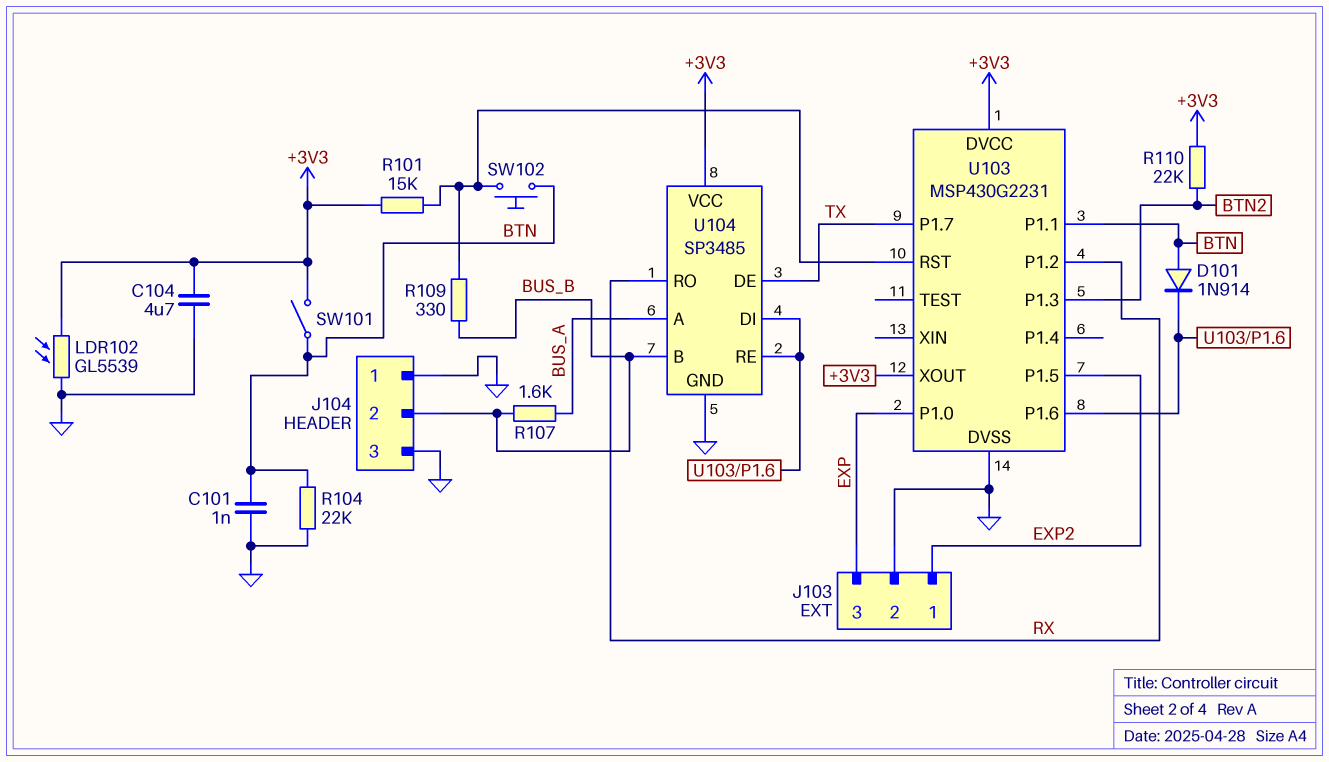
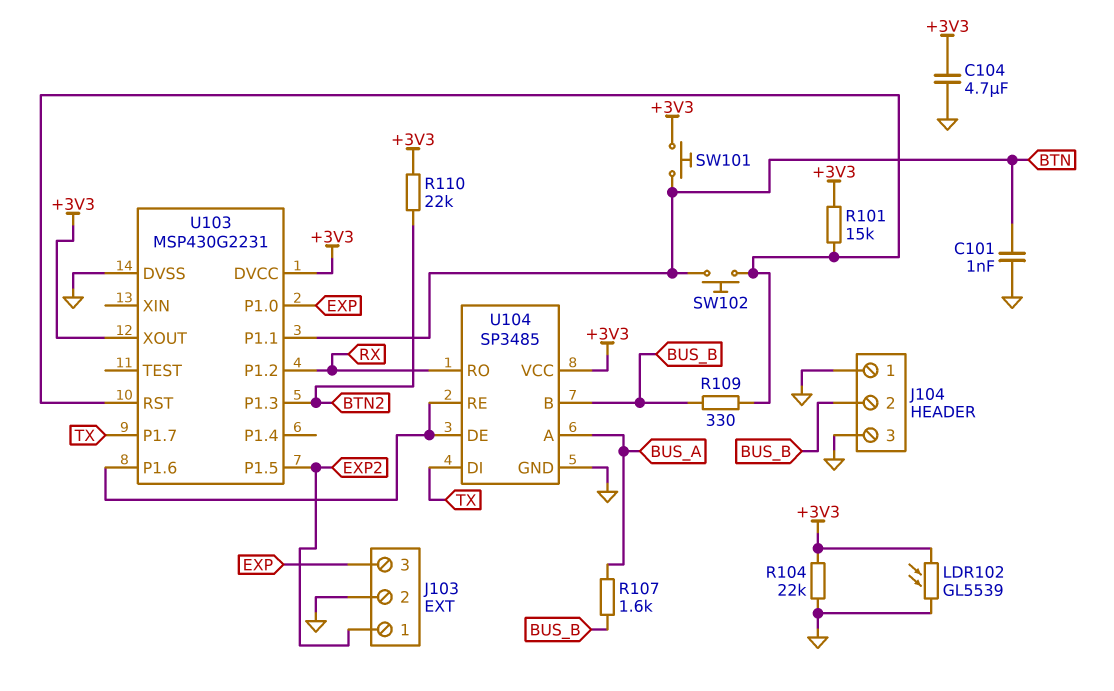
D101: diode 1N914 (A BTN, K U103/P1.6) -> none
R104: 22k (BTN, GND) -> 22k (+3V3, GND)
SW101: switch (+3V3, BTN) -> button (+3V3, BTN)
U104 pin DE: TX -> U103/P1.6
U104 pin DI: U103/P1.6 -> TX

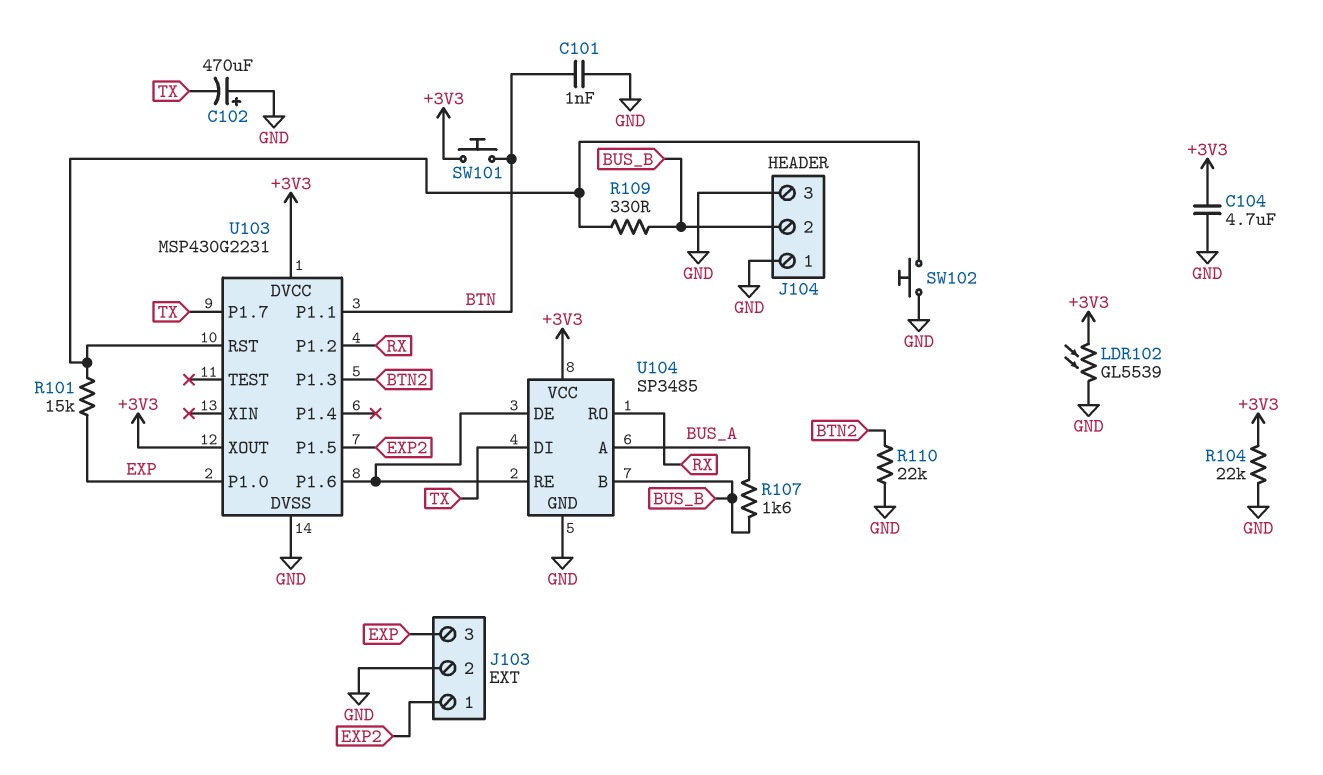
C102: none -> 470uF (plus GND, minus TX)
R101: 15k (+3V3, U103/RST) -> 15k (EXP, U103/RST)
R110: 22k (+3V3, BTN2) -> 22k (BTN2, GND)
SW102: button (BTN, U103/RST) -> button (GND, U103/RST)

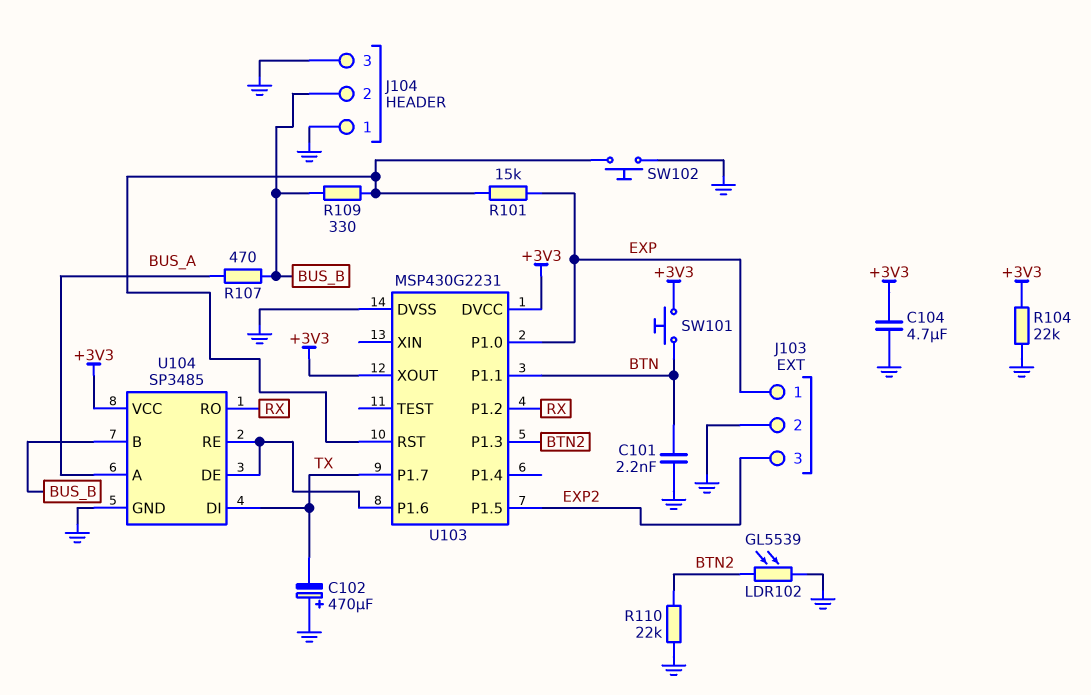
C101: 1nF (BTN, GND) -> 2.2nF (BTN, GND)
J103 pin 1: EXP2 -> EXP
J103 pin 3: EXP -> EXP2
LDR102: GL5539 (+3V3, GND) -> GL5539 (BTN2, GND)
R107: 1.6k (BUS_A, BUS_B) -> 470 (BUS_A, BUS_B)

